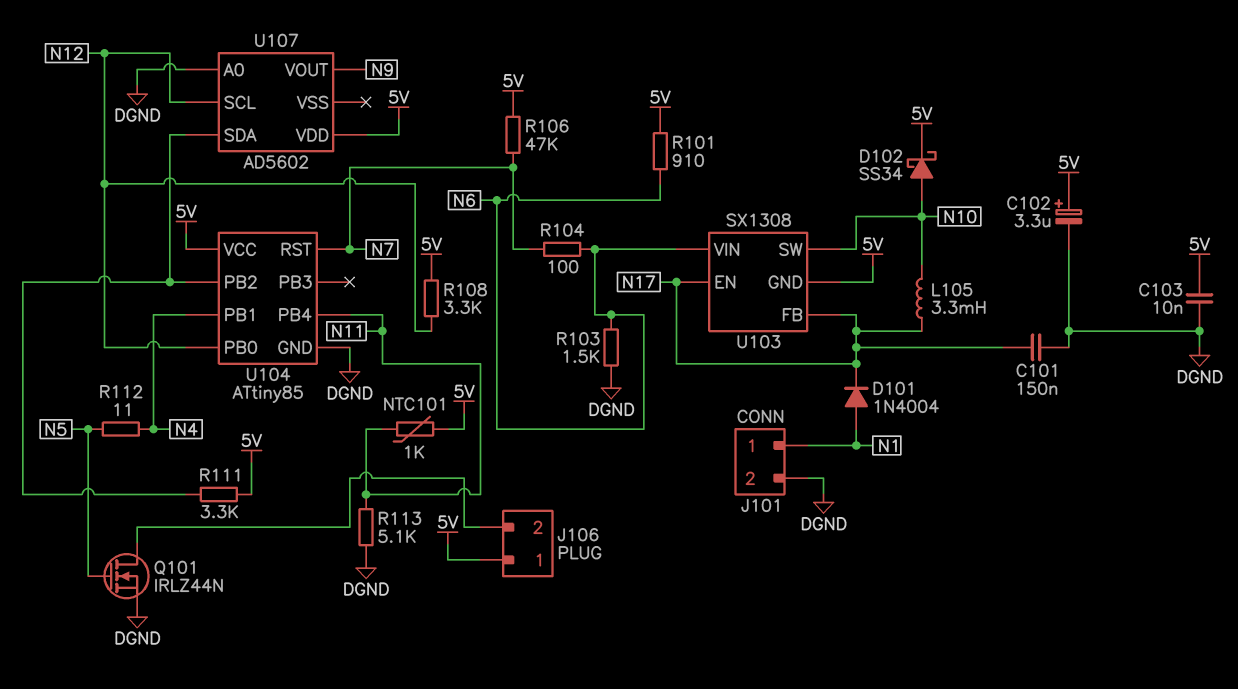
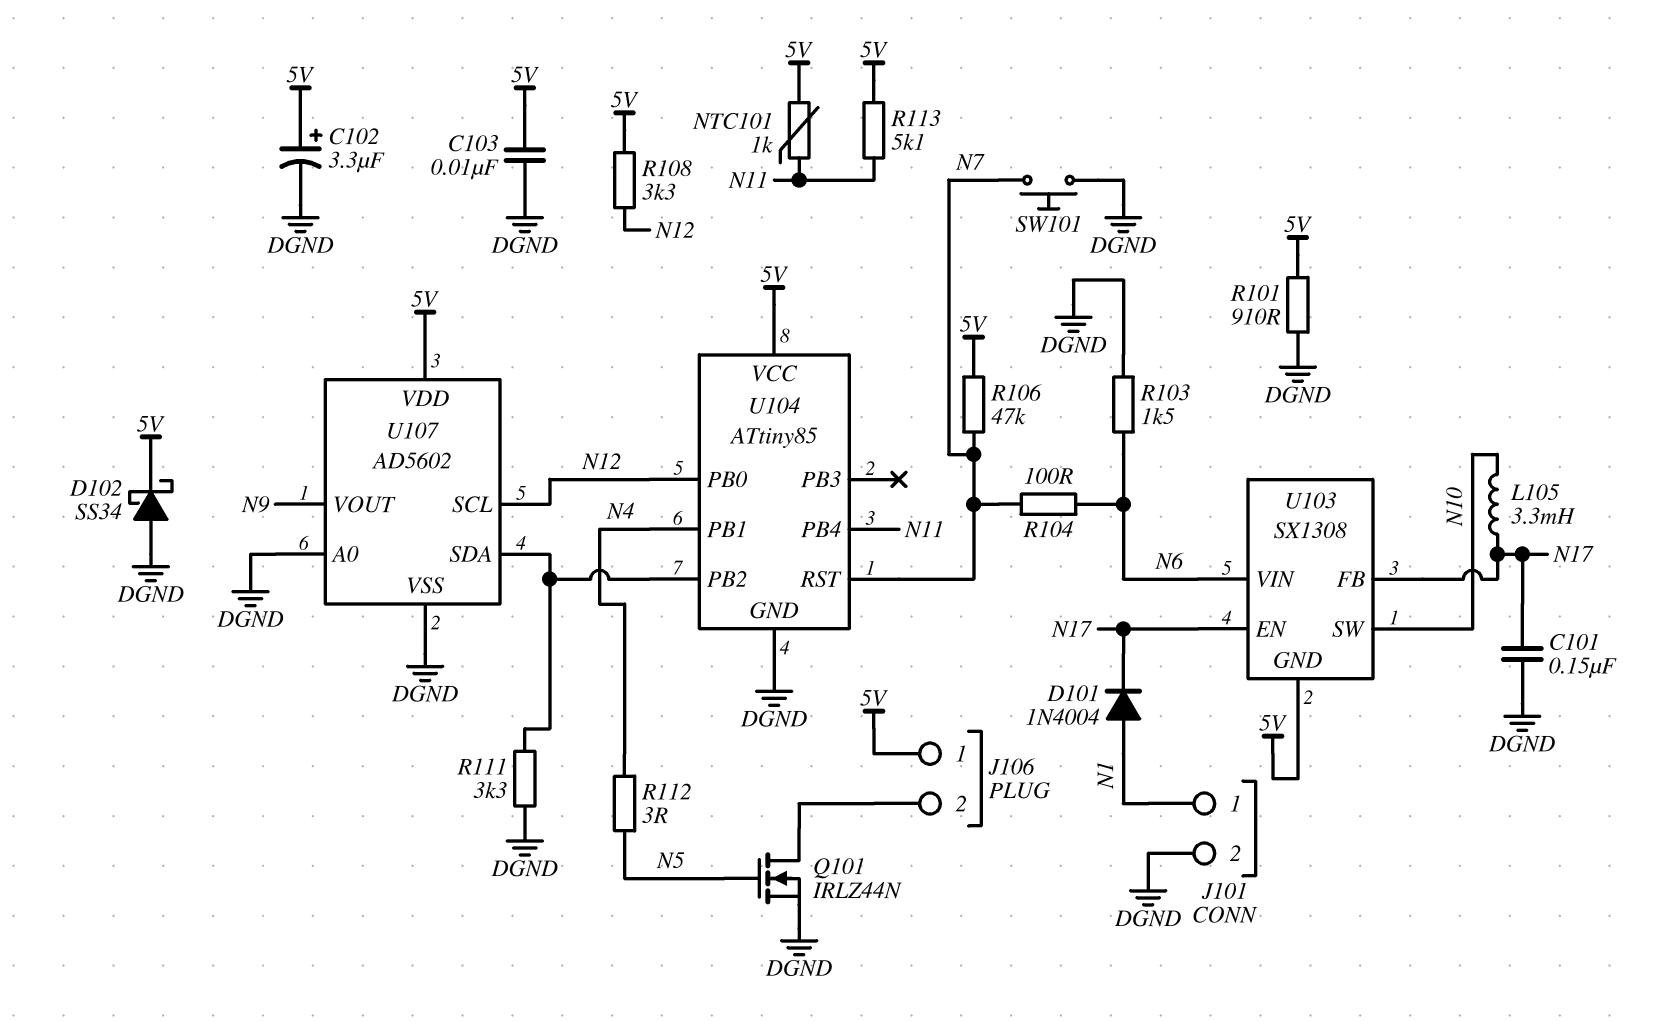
D102: schottky SS34 (A N10, K 5V) -> schottky SS34 (A DGND, K 5V)
R101: 910 (5V, N6) -> 910 (5V, DGND)
R111: 3.3k (5V, U104/PB2) -> 3.3k (DGND, U104/PB2)
R112: 11 (N4, N5) -> 3 (N4, N5)
R113: 5.1k (DGND, N11) -> 5.1k (5V, N11)
SW101: none -> button (DGND, N7)
U107 pin VSS: none -> DGND

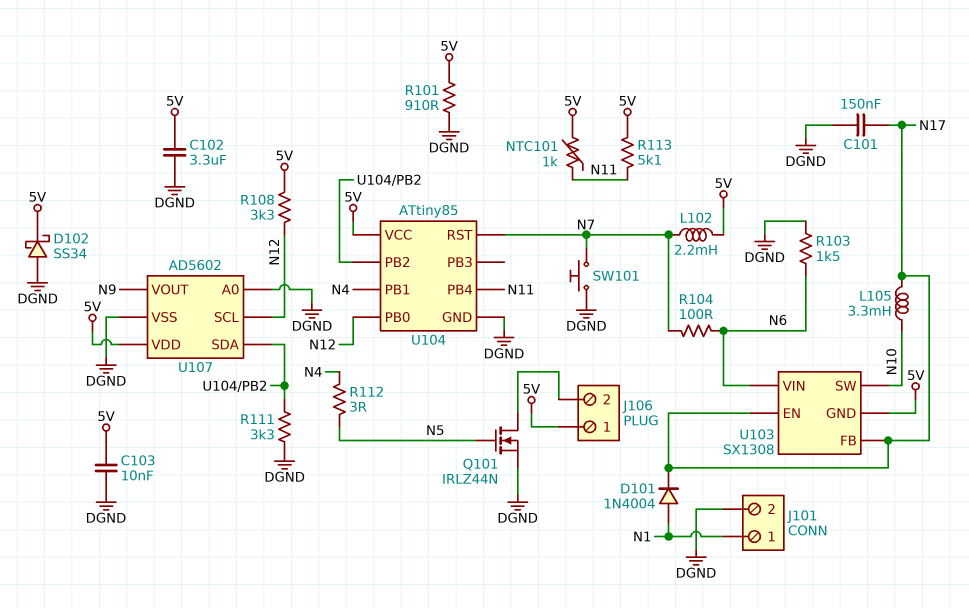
C102: 3.3uF (plus 5V, minus DGND) -> 3.3uF (5V, DGND)
L102: none -> 2.2mH (5V, N7)
R106: 47k (5V, N7) -> none

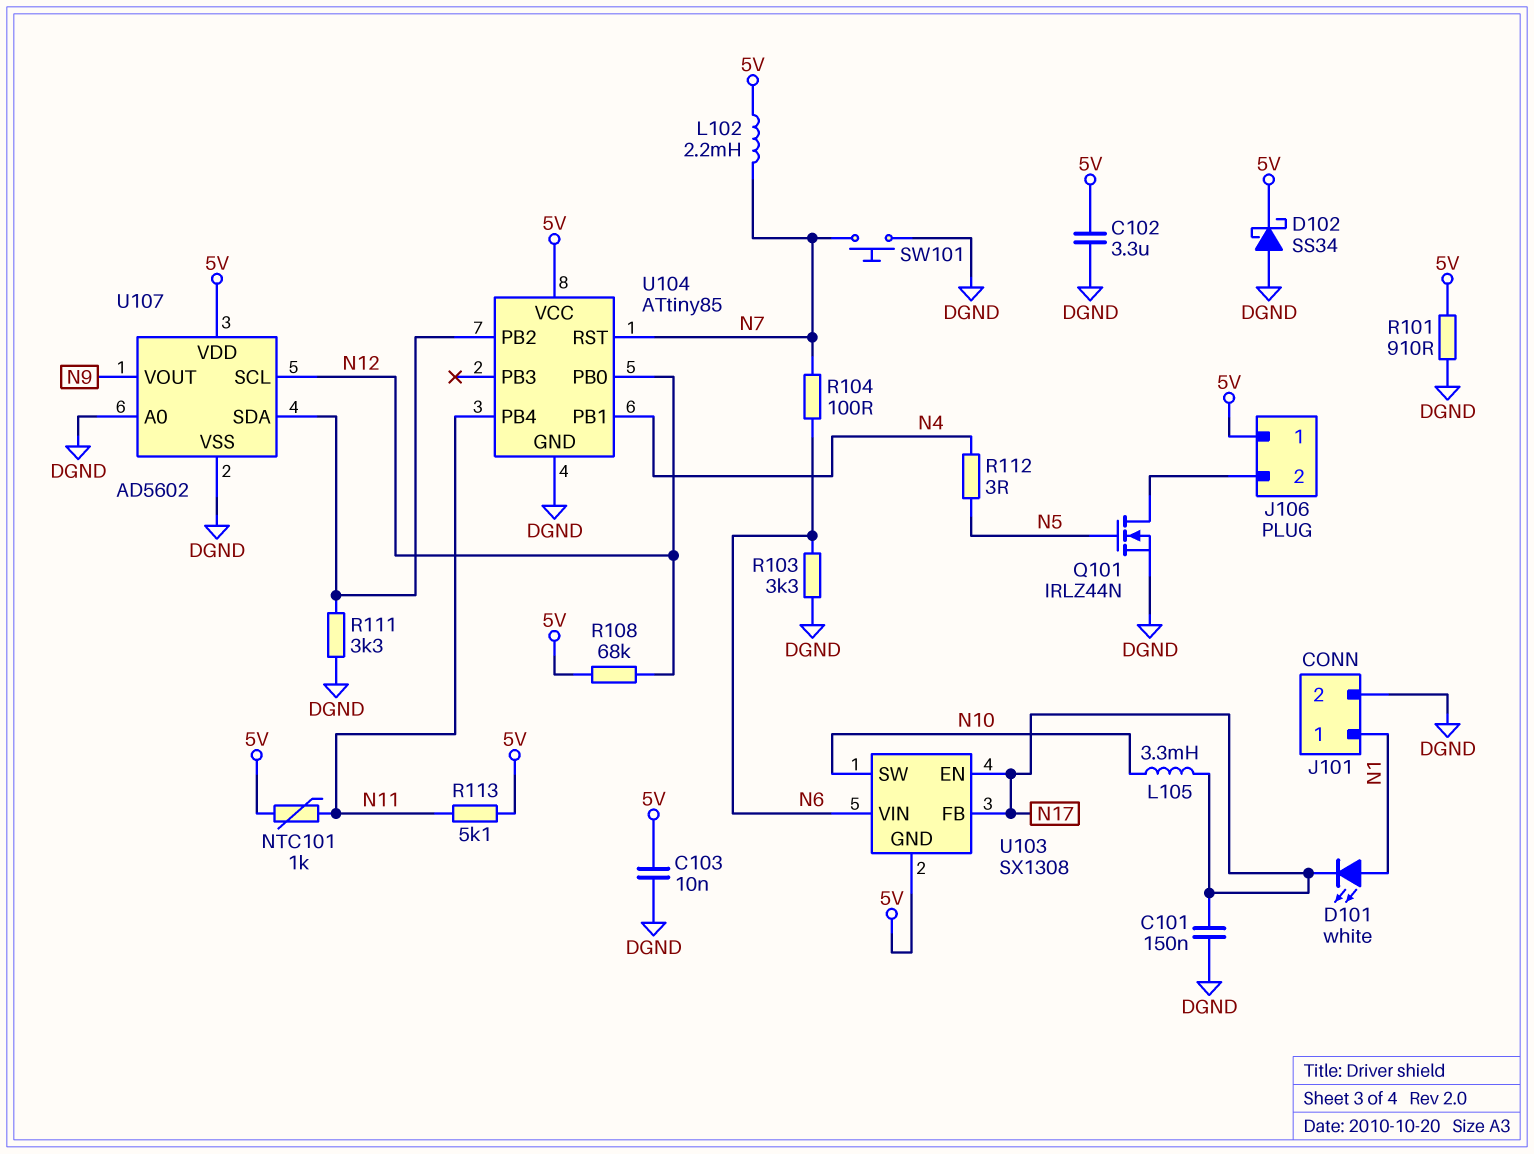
D101: diode 1N4004 (A N1, K N17) -> LED white (A N1, K N17)
R103: 1.5k (DGND, N6) -> 3.3k (DGND, N6)
R108: 3.3k (5V, N12) -> 68k (5V, N12)

